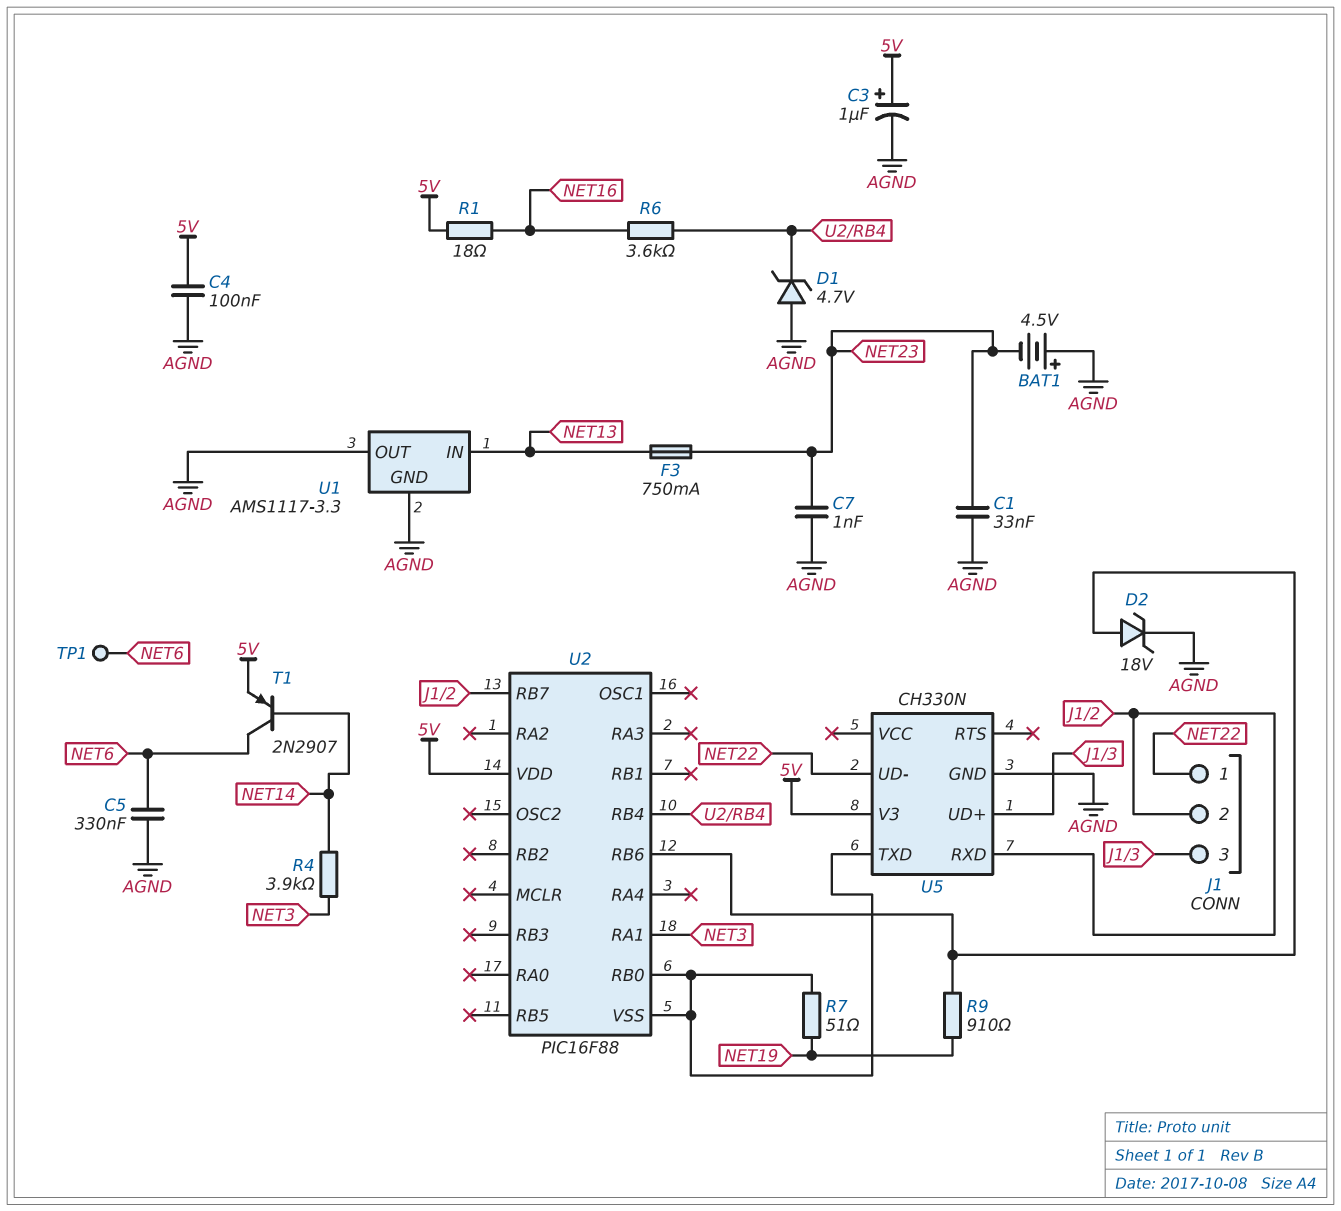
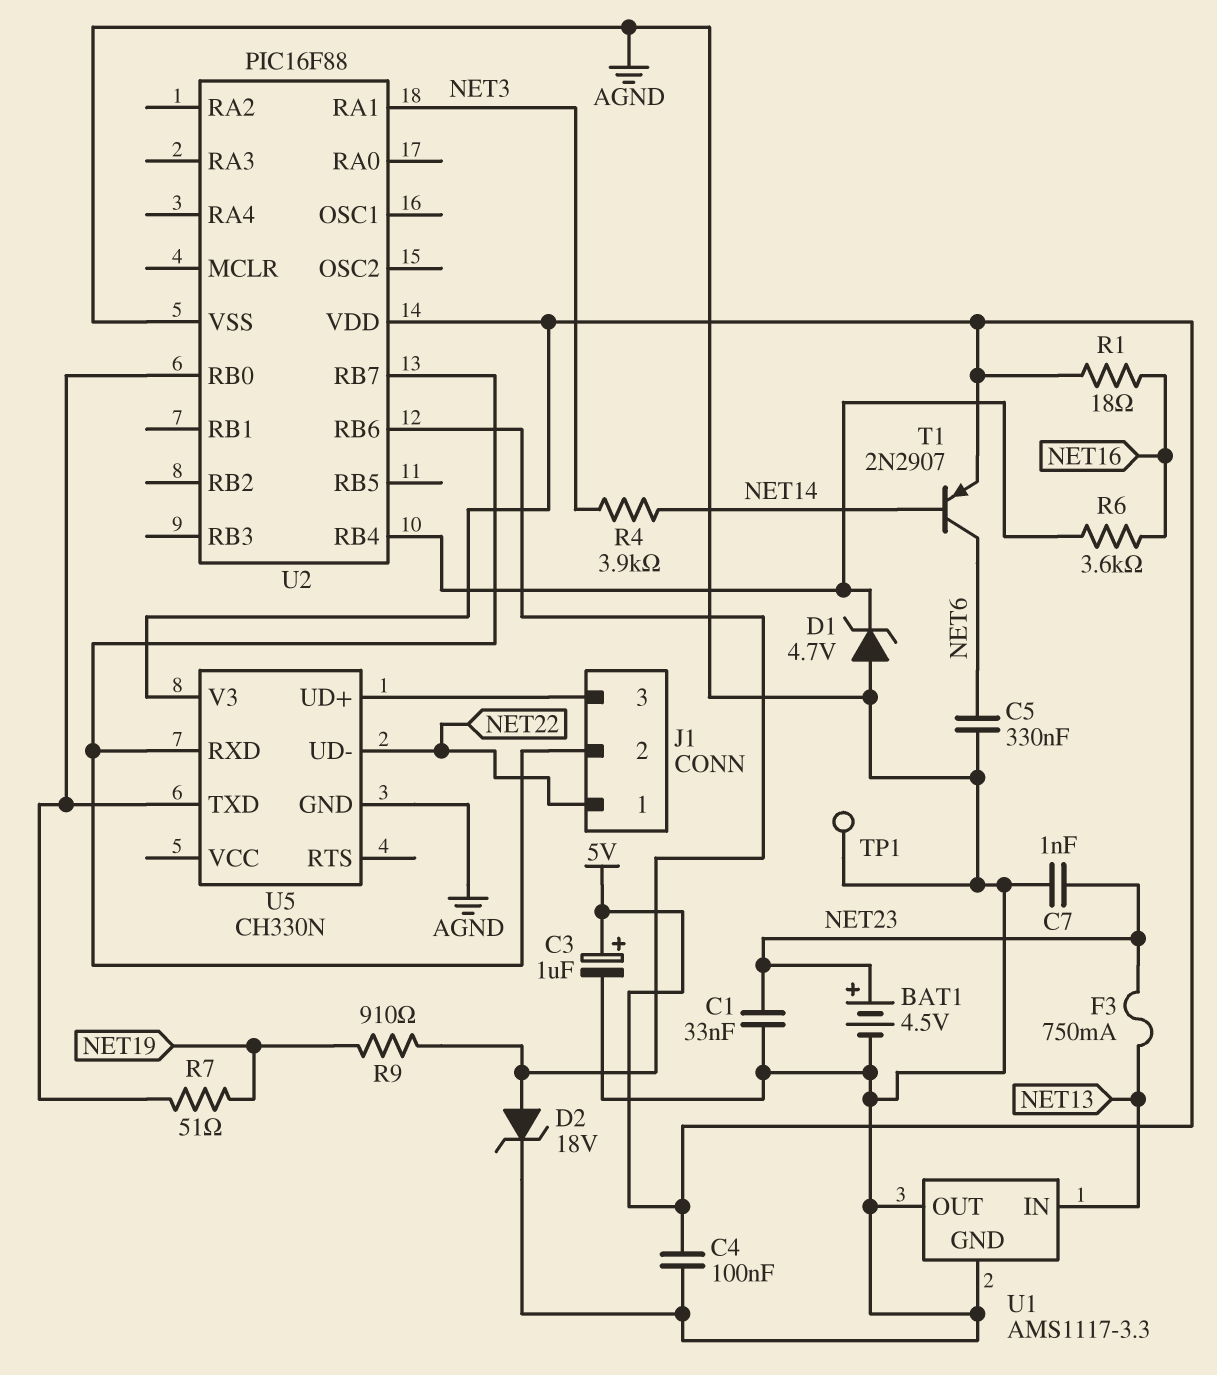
BAT1: 4.5V (plus AGND, minus NET23) -> 4.5V (plus NET23, minus AGND)
TP1: test point (NET6) -> test point (AGND)
U2 pin VSS: U2/RB0 -> AGND

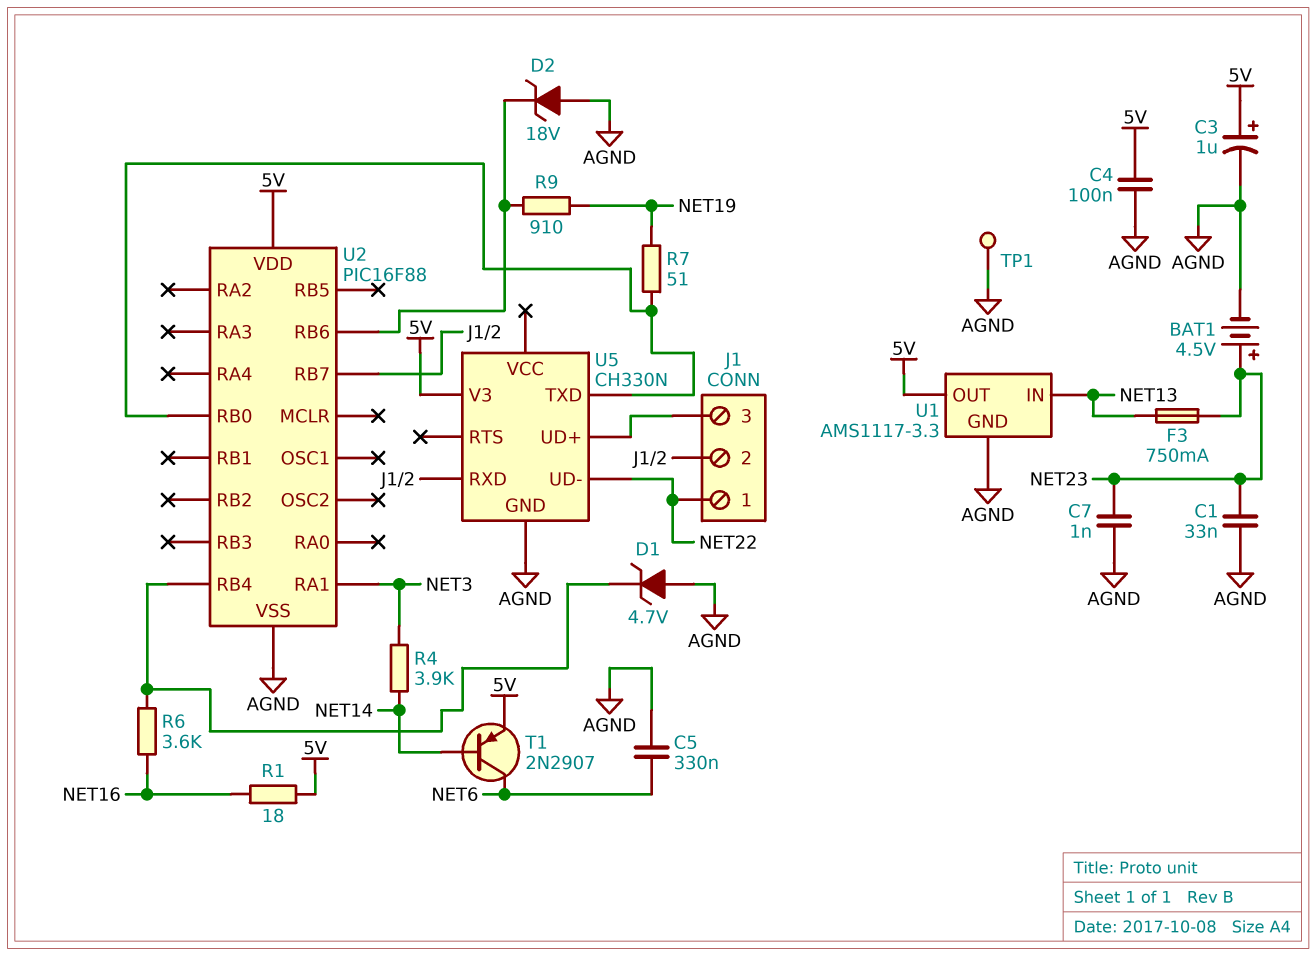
D2: zener 18V (A U2/RB6, K AGND) -> zener 18V (A AGND, K U2/RB6)
U1 pin OUT: AGND -> 5V

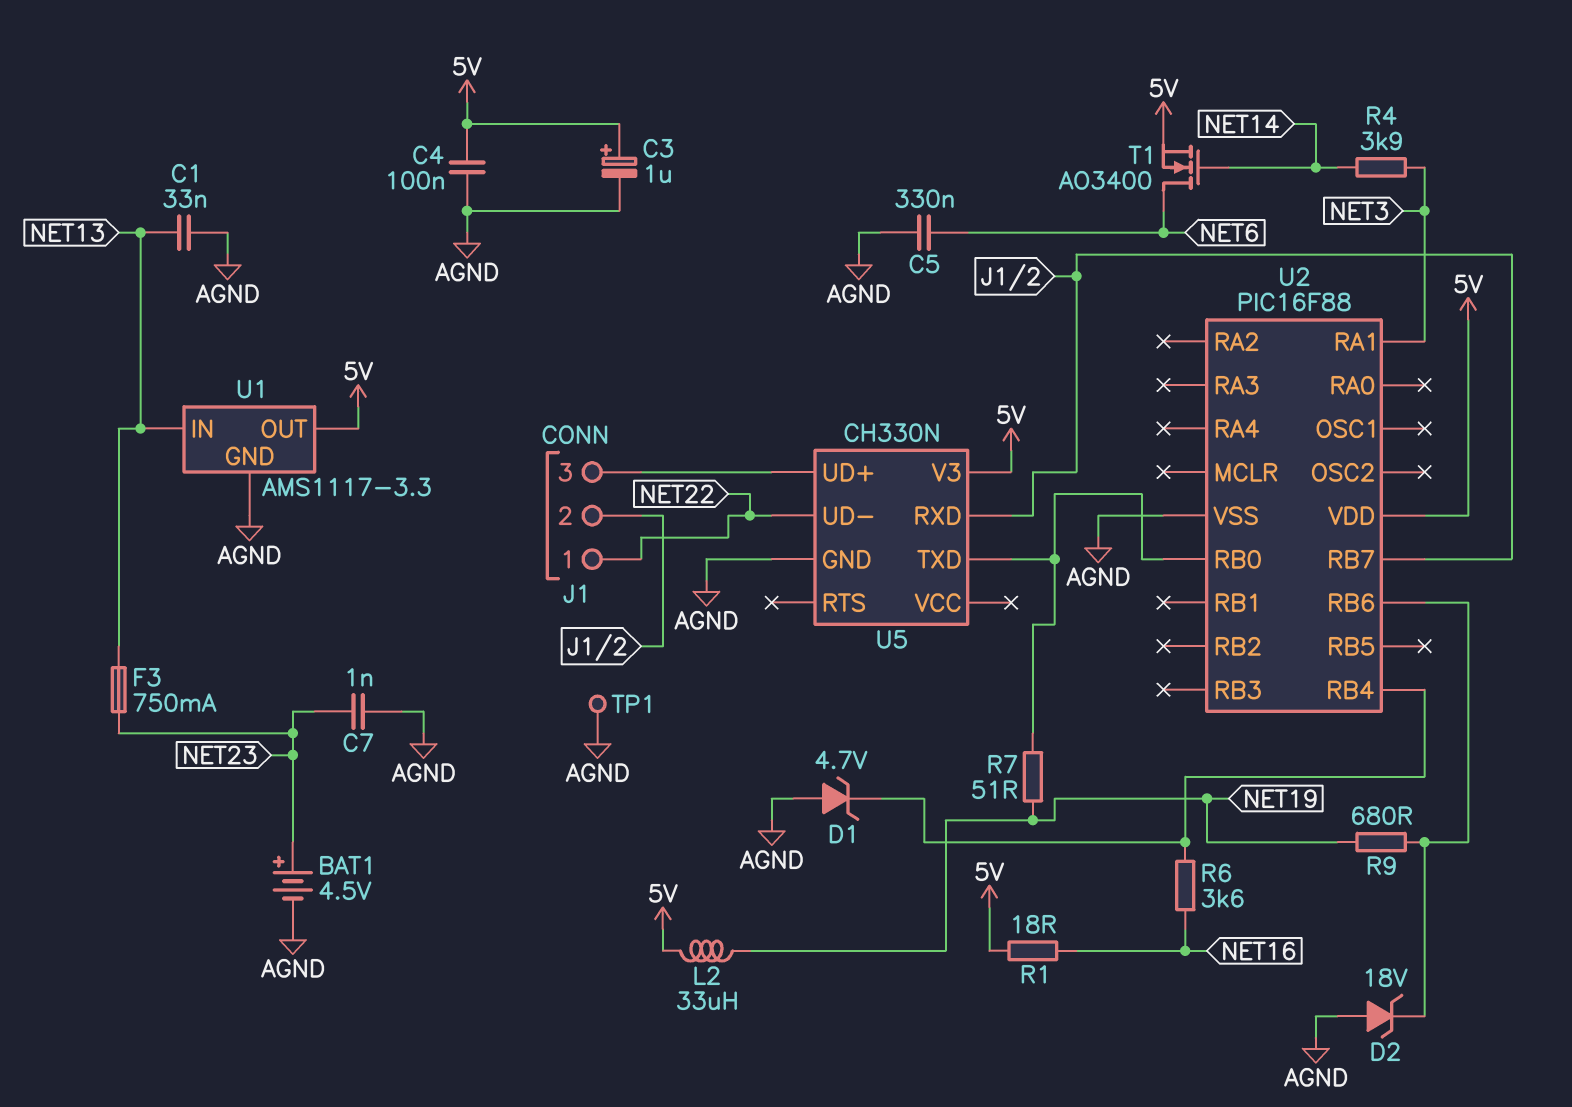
C1: 33nF (AGND, NET23) -> 33nF (AGND, NET13)
L2: none -> 33uH (5V, NET19)
R9: 910 (NET19, U2/RB6) -> 680 (NET19, U2/RB6)
T1: PNP 2N2907 (B NET14, C NET6, E 5V) -> NMOS AO3400 (G NET14, D NET6, S 5V)

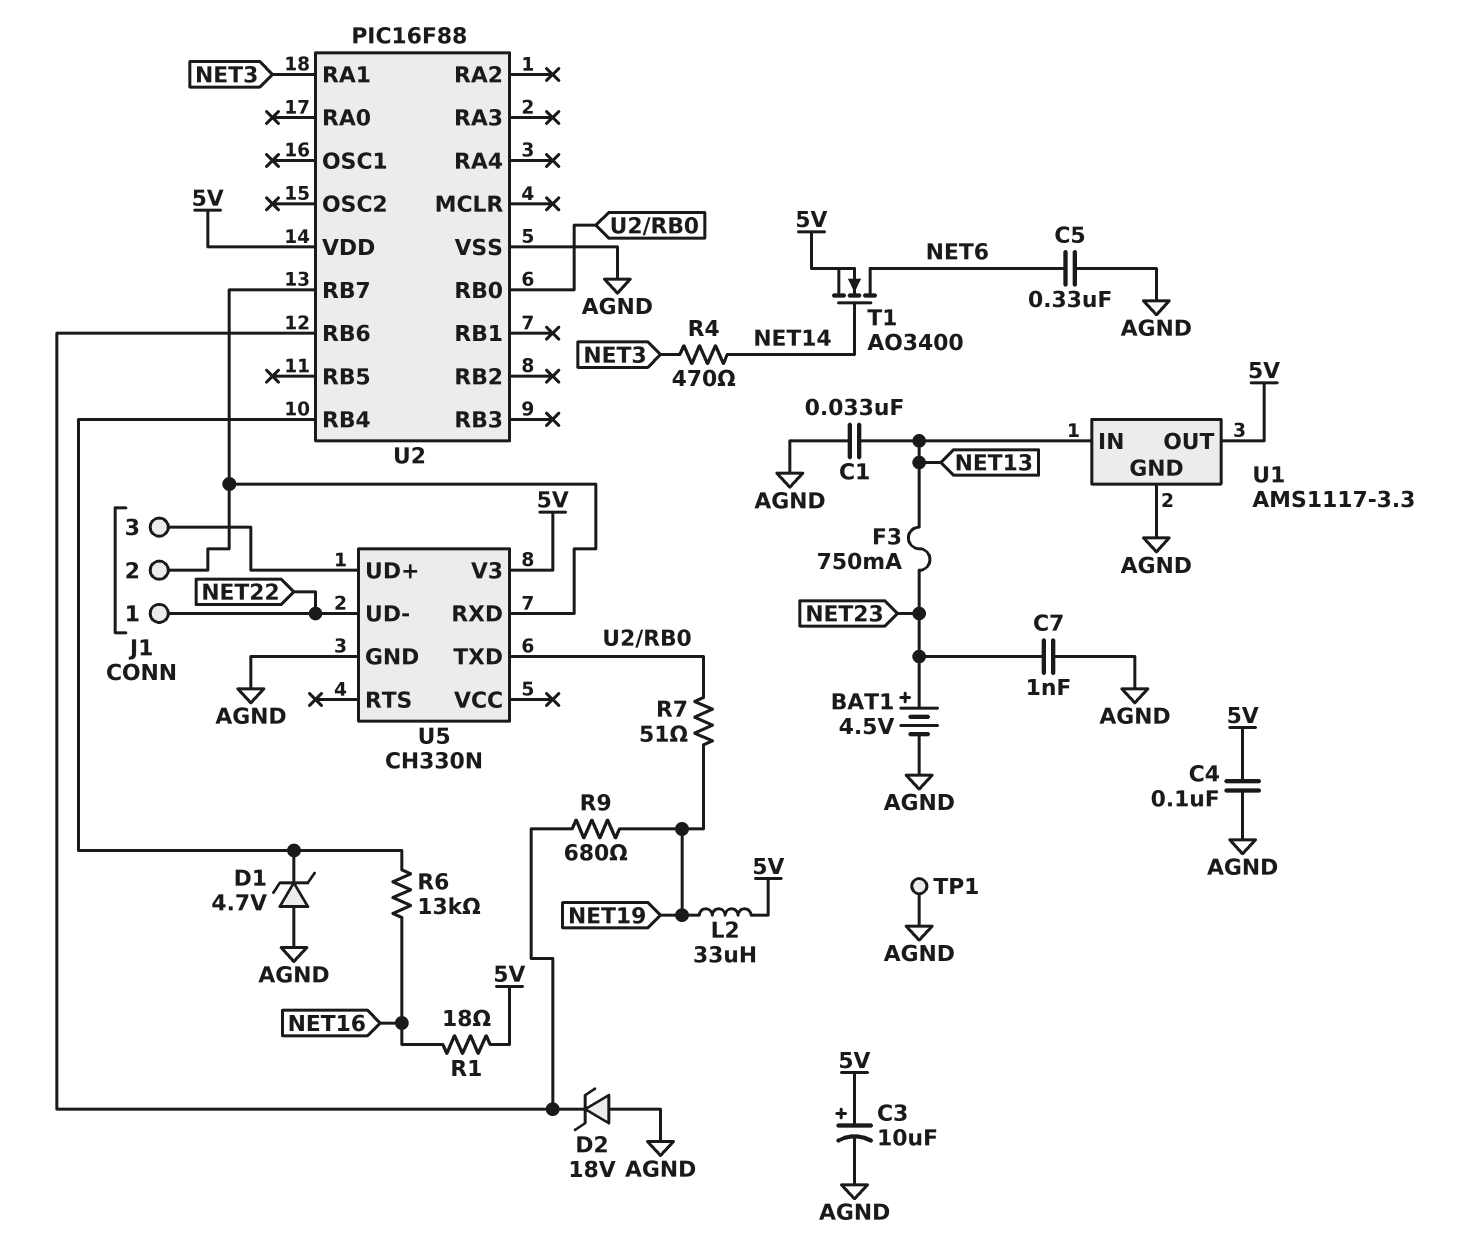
C3: 1uF (plus 5V, minus AGND) -> 10uF (plus 5V, minus AGND)
R4: 3.9k (NET3, NET14) -> 470 (NET3, NET14)
R6: 3.6k (NET16, U2/RB4) -> 13k (NET16, U2/RB4)

